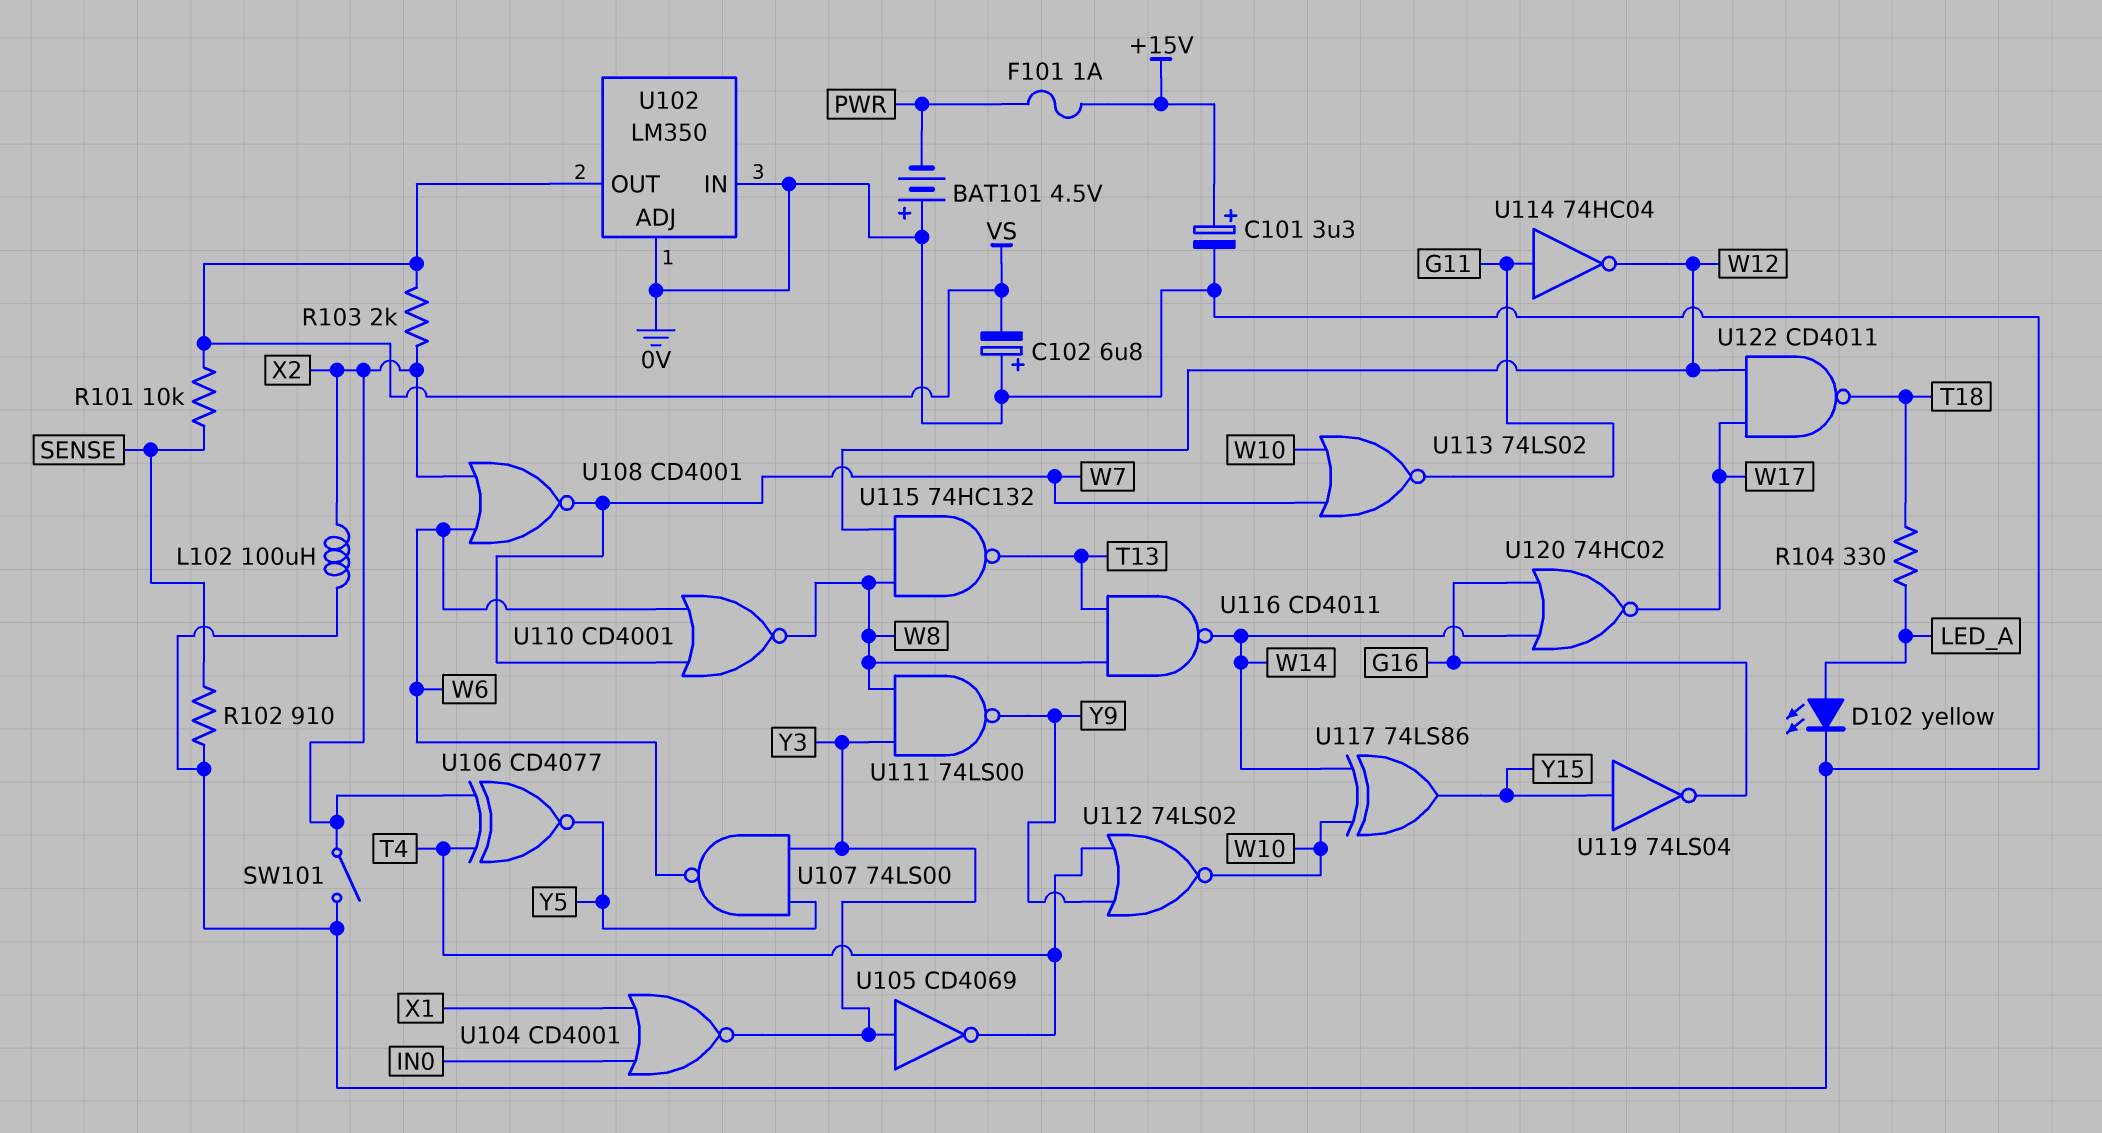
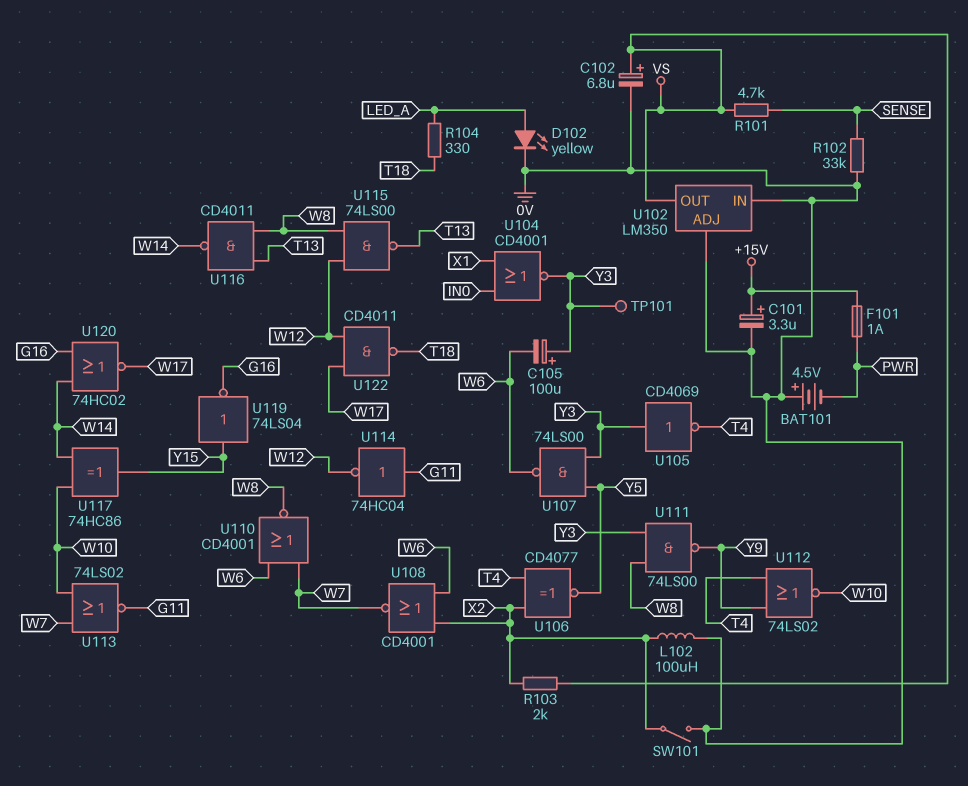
C102: 6.8uF (plus 0V, minus VS) -> 6.8uF (plus VS, minus 0V)
C105: none -> 100uF (plus Y3, minus W6)
R101: 10k (SENSE, VS) -> 4.7k (SENSE, VS)
R102: 910 (0V, SENSE) -> 33k (0V, SENSE)
TP101: none -> test point (Y3)
U115: NAND 74HC132 (in W8, in W12, out T13) -> NAND 74LS00 (in W8, in W12, out T13)
U117: XOR 74LS86 (in W10, in W14, out Y15) -> XOR 74HC86 (in W10, in W14, out Y15)

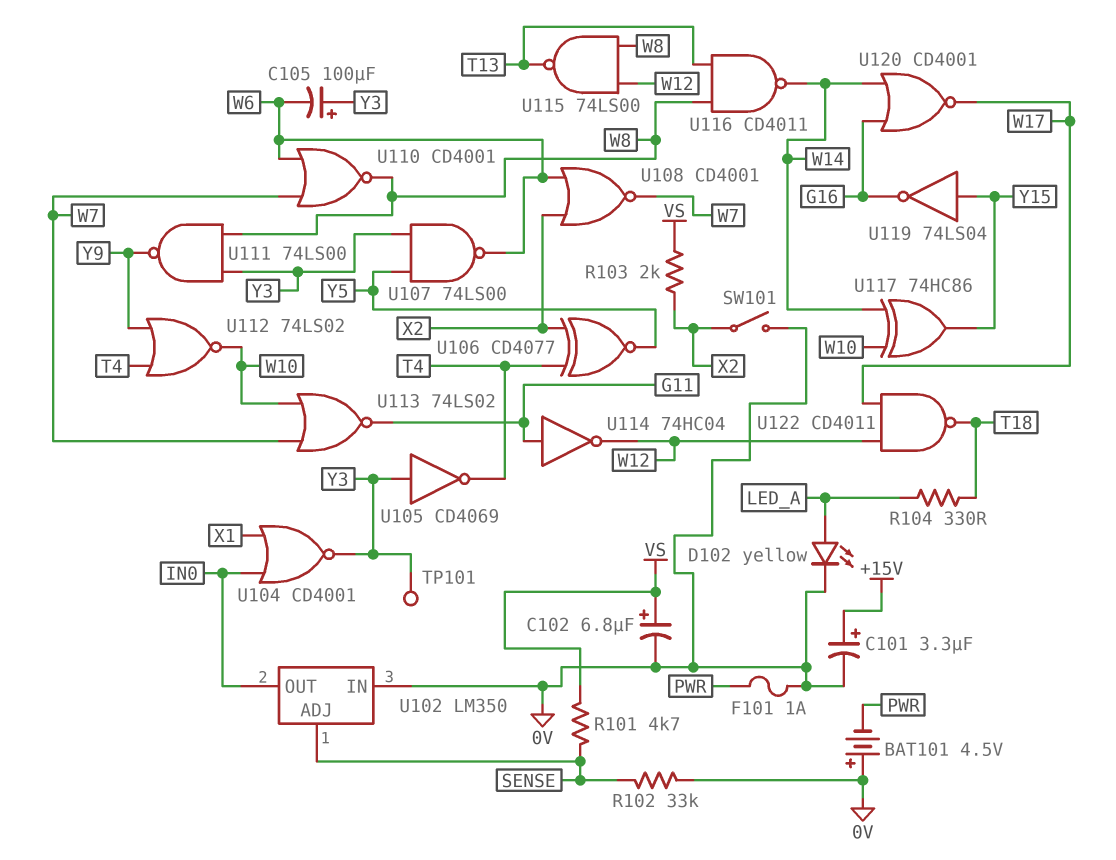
F101: 1A (+15V, PWR) -> 1A (0V, PWR)
L102: 100uH (0V, X2) -> none
U102 pin ADJ: 0V -> SENSE
U102 pin OUT: VS -> IN0
U120: NOR 74HC02 (in G16, in W14, out W17) -> NOR CD4001 (in G16, in W14, out W17)

